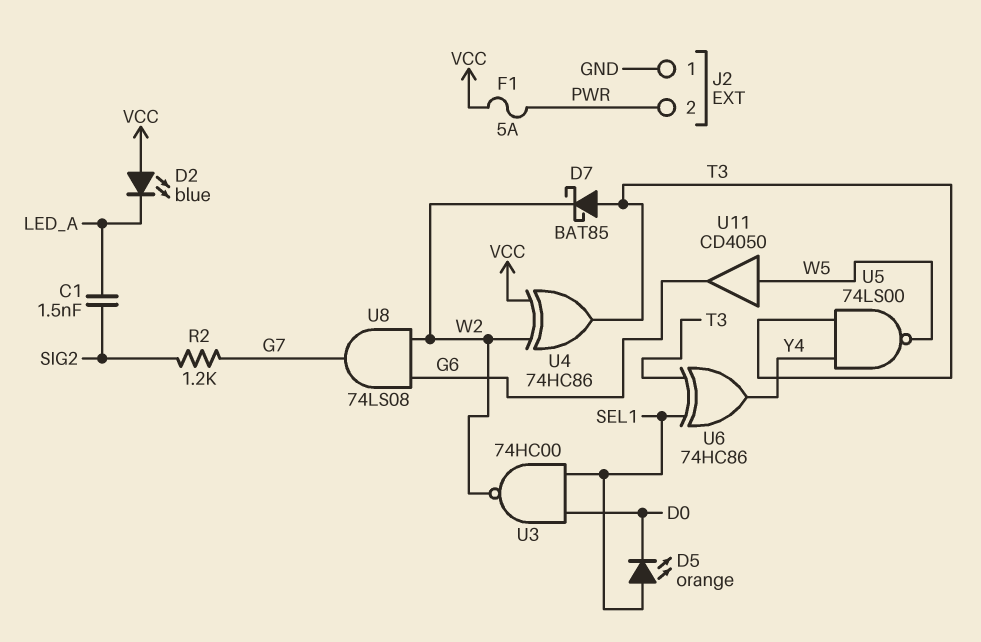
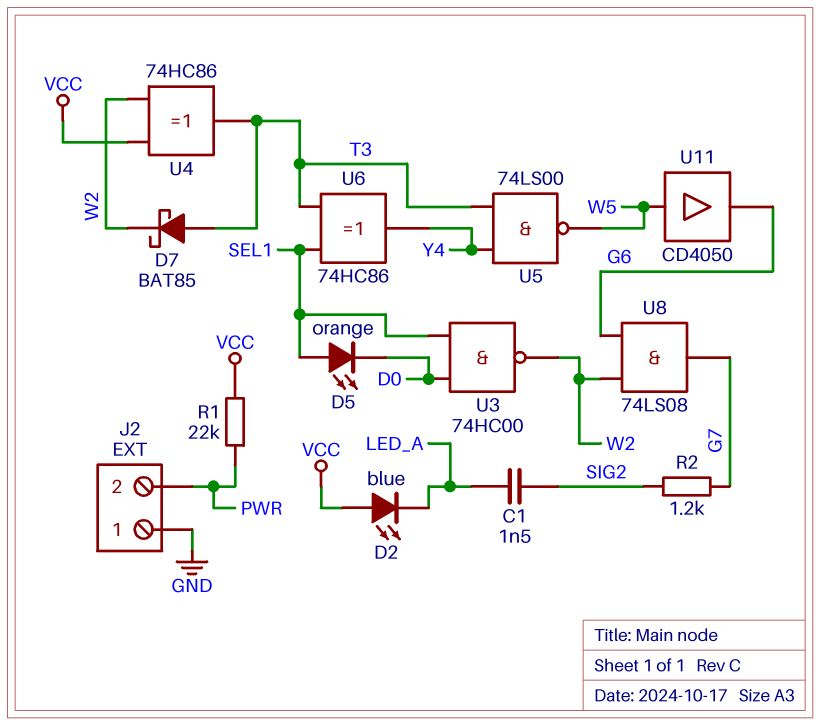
F1: 5A (PWR, VCC) -> none
R1: none -> 22k (PWR, VCC)

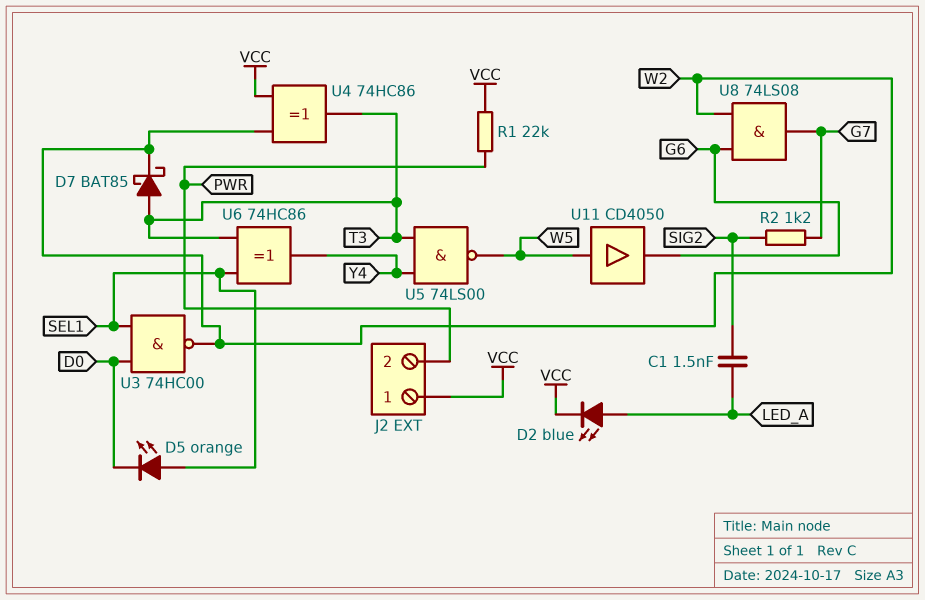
D2: LED blue (A VCC, K LED_A) -> LED blue (A LED_A, K VCC)
J2 pin 1: GND -> VCC

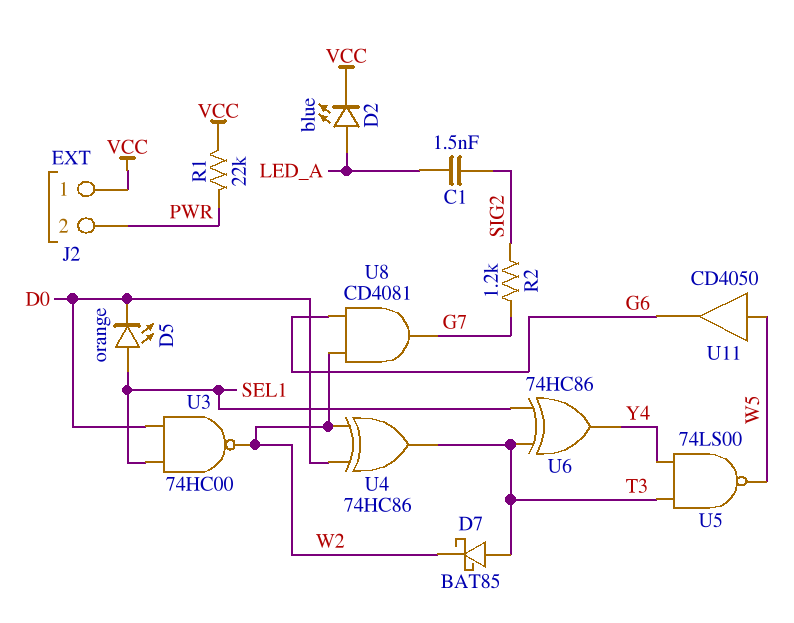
U4: XOR 74HC86 (in VCC, in W2, out T3) -> XOR 74HC86 (in D0, in W2, out T3)
U8: AND 74LS08 (in G6, in W2, out G7) -> AND CD4081 (in G6, in W2, out G7)

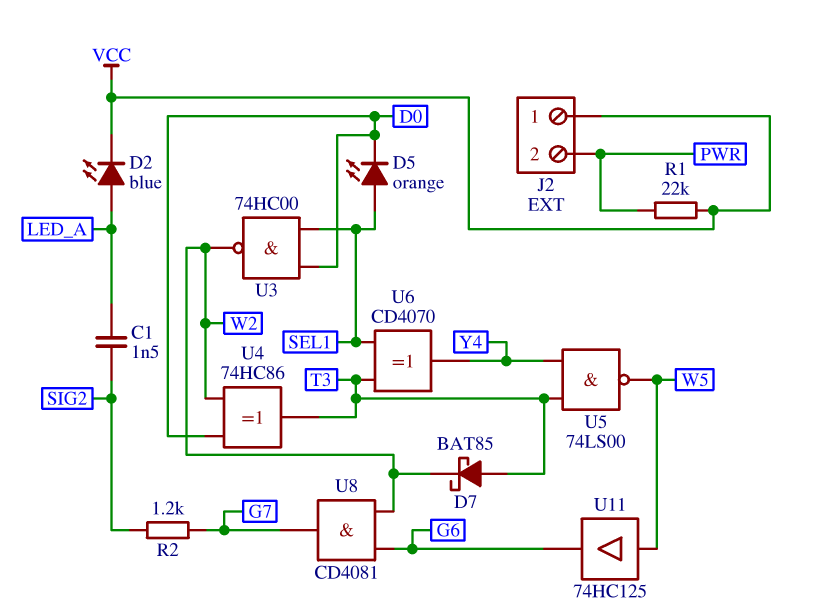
U6: XOR 74HC86 (in SEL1, in T3, out Y4) -> XOR CD4070 (in SEL1, in T3, out Y4)
U11: buffer CD4050 (in W5, out G6) -> buffer 74HC125 (in W5, out G6)

